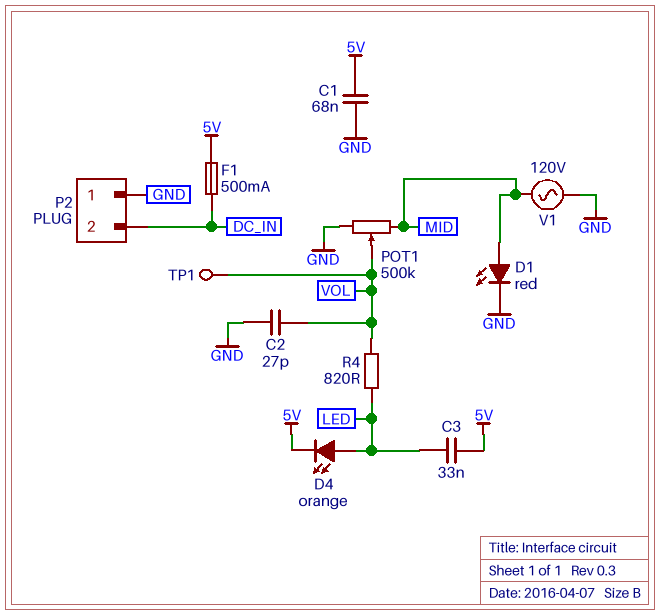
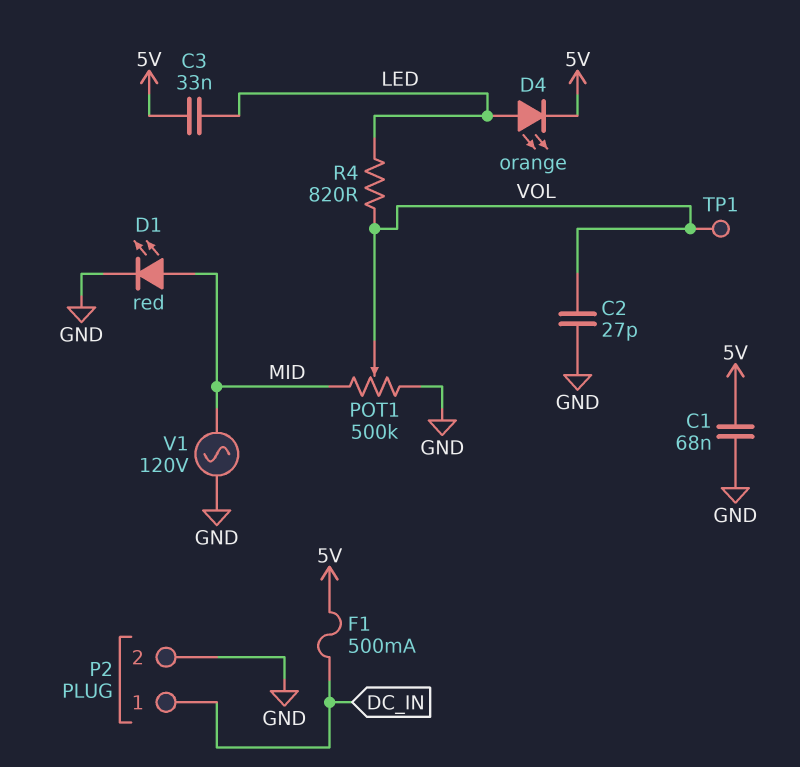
P2 pin 1: GND -> DC_IN
P2 pin 2: DC_IN -> GND

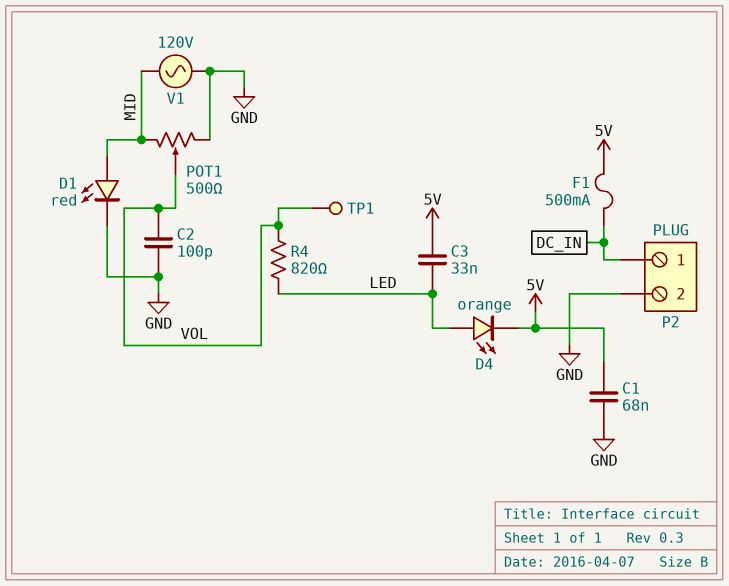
C2: 27pF (GND, VOL) -> 100pF (GND, VOL)
POT1: 500k (GND, MID, wiper VOL) -> 500 (GND, MID, wiper VOL)

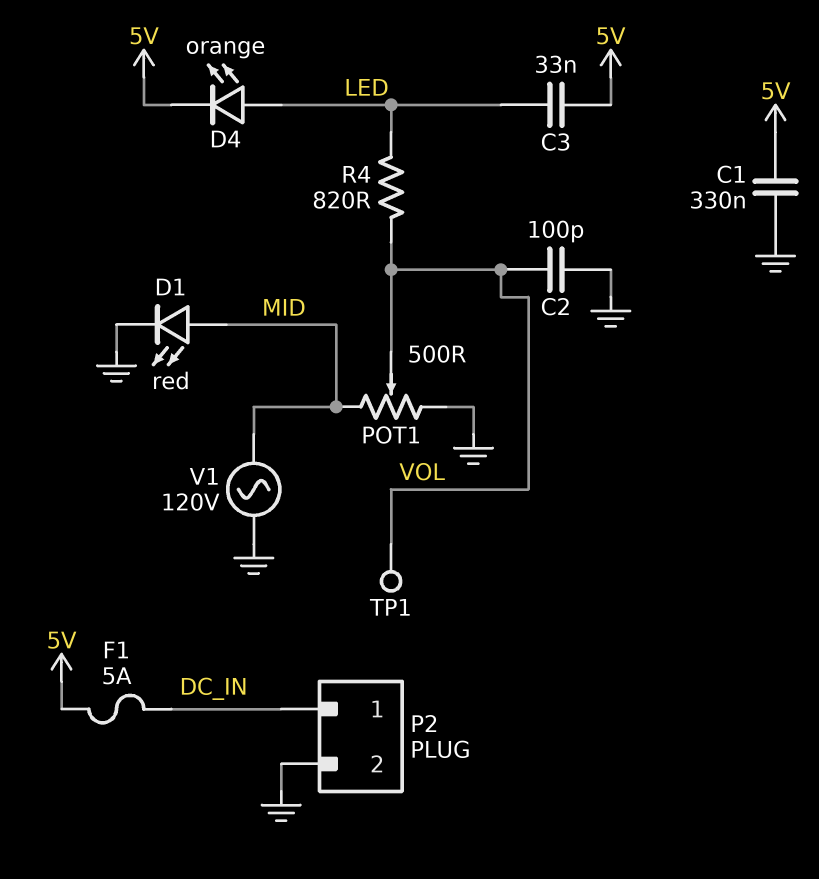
C1: 68nF (5V, GND) -> 330nF (5V, GND)
F1: 500mA (5V, DC_IN) -> 5A (5V, DC_IN)

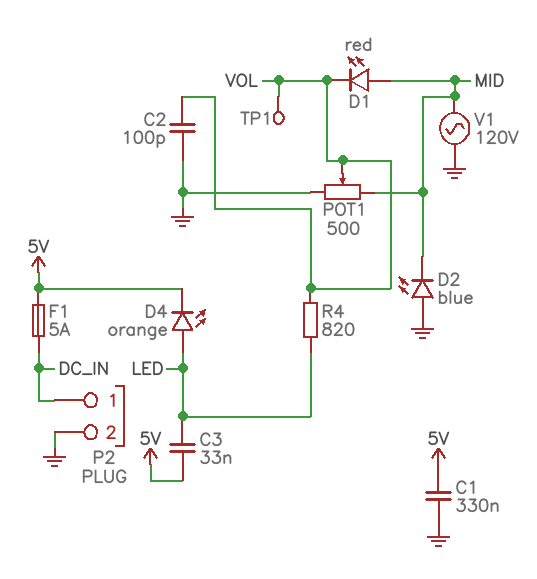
D1: LED red (A MID, K GND) -> LED red (A MID, K VOL)
D2: none -> LED blue (A GND, K MID)

